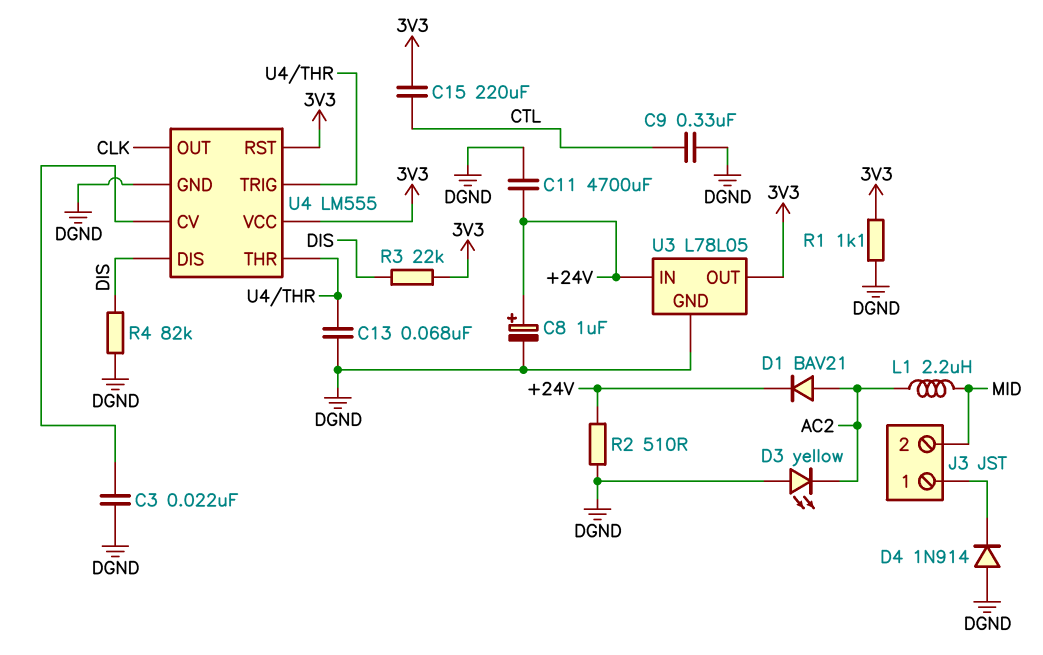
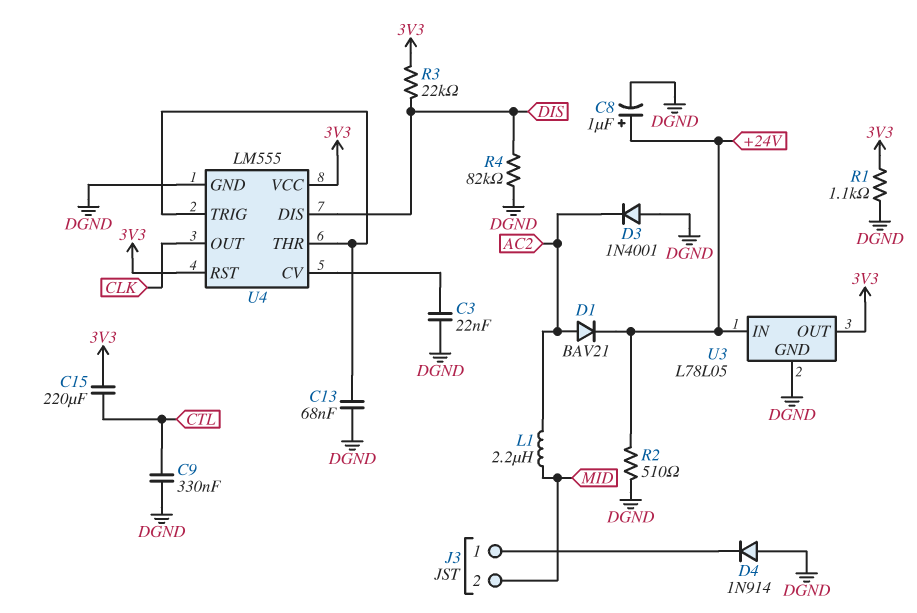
C11: 4700uF (+24V, DGND) -> none
D3: LED yellow (A DGND, K AC2) -> diode 1N4001 (A DGND, K AC2)

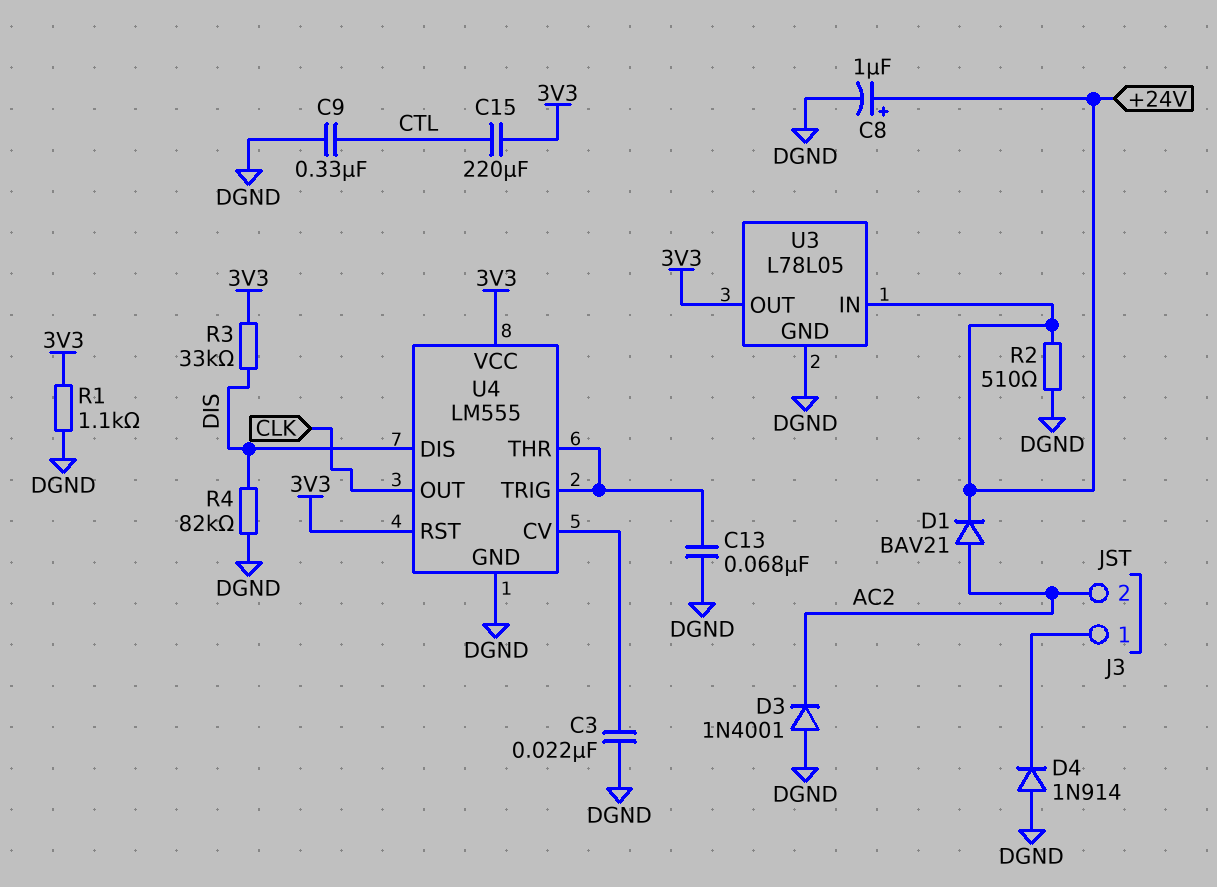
J3 pin 2: MID -> AC2
L1: 2.2uH (AC2, MID) -> none
R3: 22k (3V3, DIS) -> 33k (3V3, DIS)

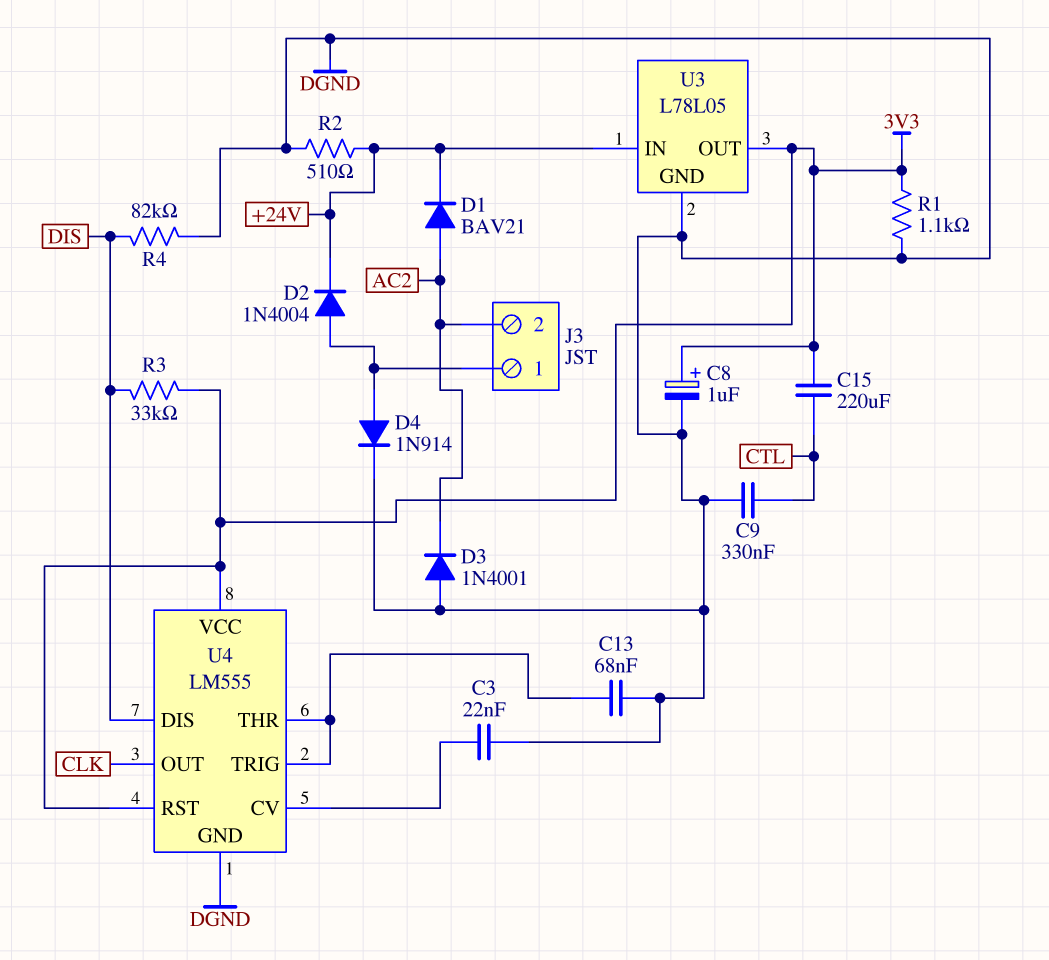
C8: 1uF (plus +24V, minus DGND) -> 1uF (plus 3V3, minus DGND)
D2: none -> diode 1N4004 (A J3/1, K +24V)
D4: diode 1N914 (A DGND, K J3/1) -> diode 1N914 (A J3/1, K DGND)

